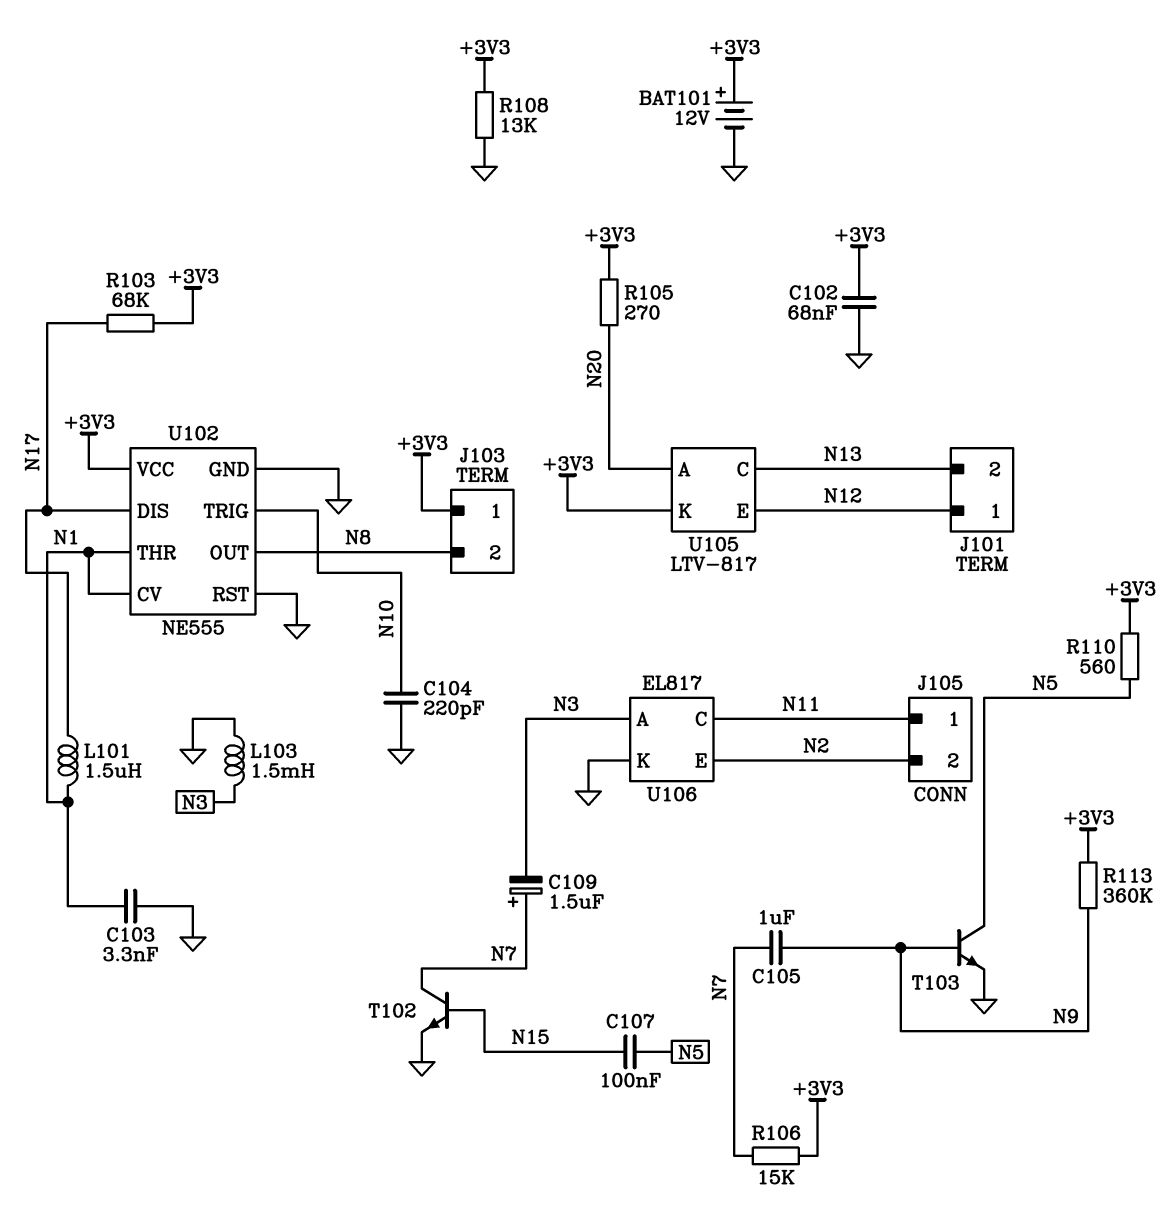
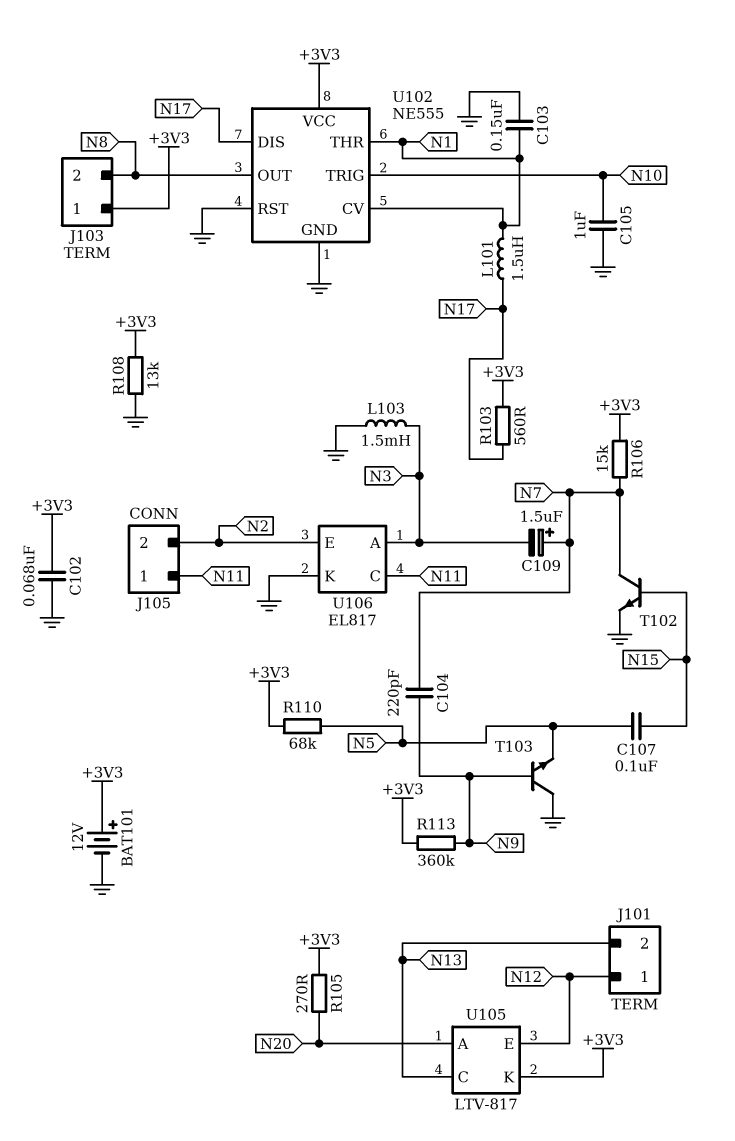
C103: 3.3nF (GND, N1) -> 150nF (GND, N1)
C104: 220pF (GND, N10) -> 220pF (N7, N9)
C105: 1uF (N7, N9) -> 1uF (GND, N10)
R103: 68k (+3V3, N17) -> 560 (+3V3, N17)
R110: 560 (+3V3, N5) -> 68k (+3V3, N5)
T103: NPN (B N9, C N5, E GND) -> NPN (B N9, C GND, E N5)

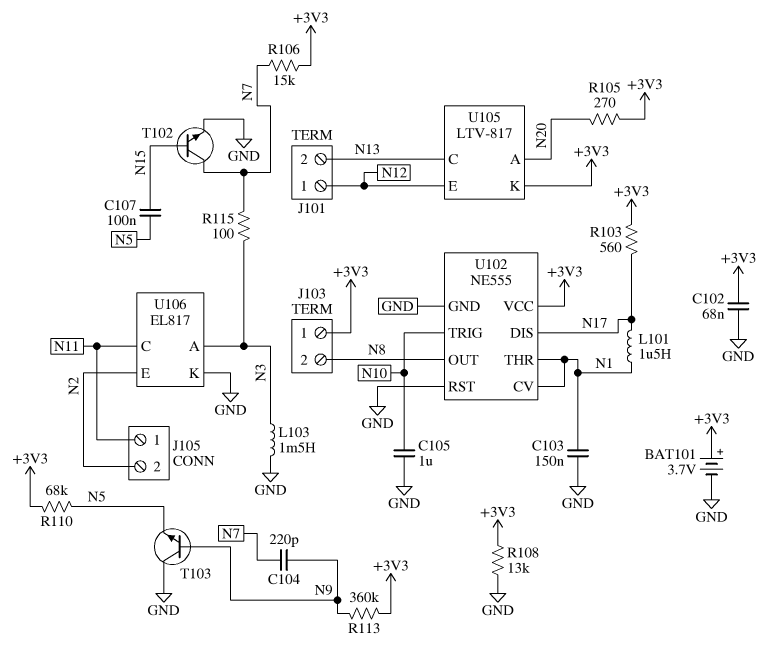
BAT101: 12V (plus +3V3, minus GND) -> 3.7V (plus +3V3, minus GND)
C109: 1.5uF (plus N7, minus N3) -> none
R115: none -> 100 (N3, N7)

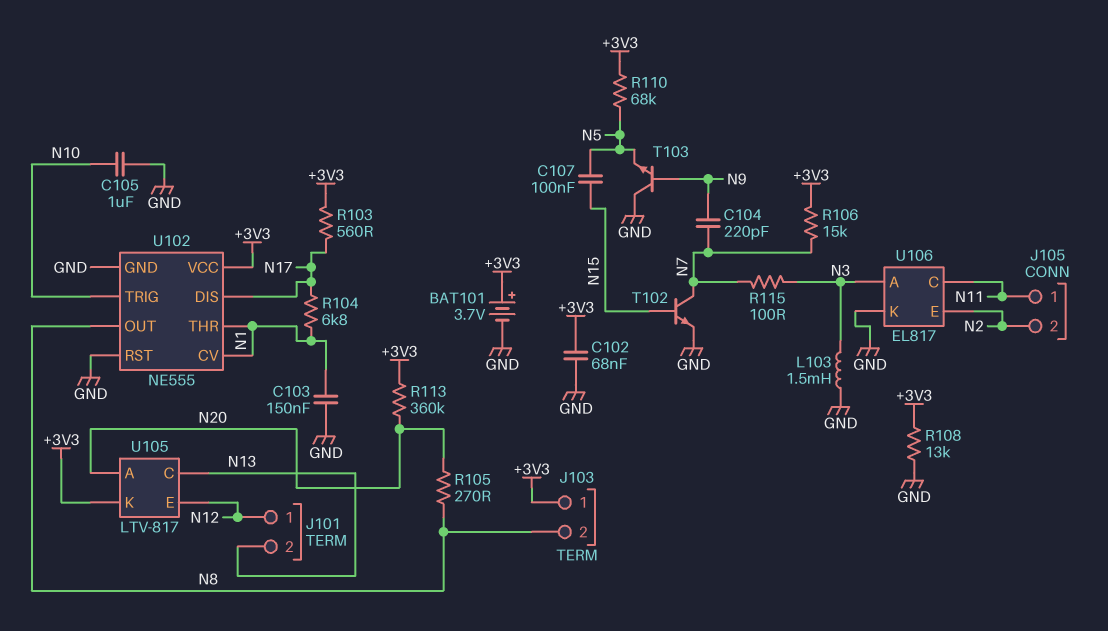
L101: 1.5uH (N1, N17) -> none
R104: none -> 6.8k (N1, N17)
R105: 270 (+3V3, N20) -> 270 (N8, N20)
R113: 360k (+3V3, N9) -> 360k (+3V3, N20)

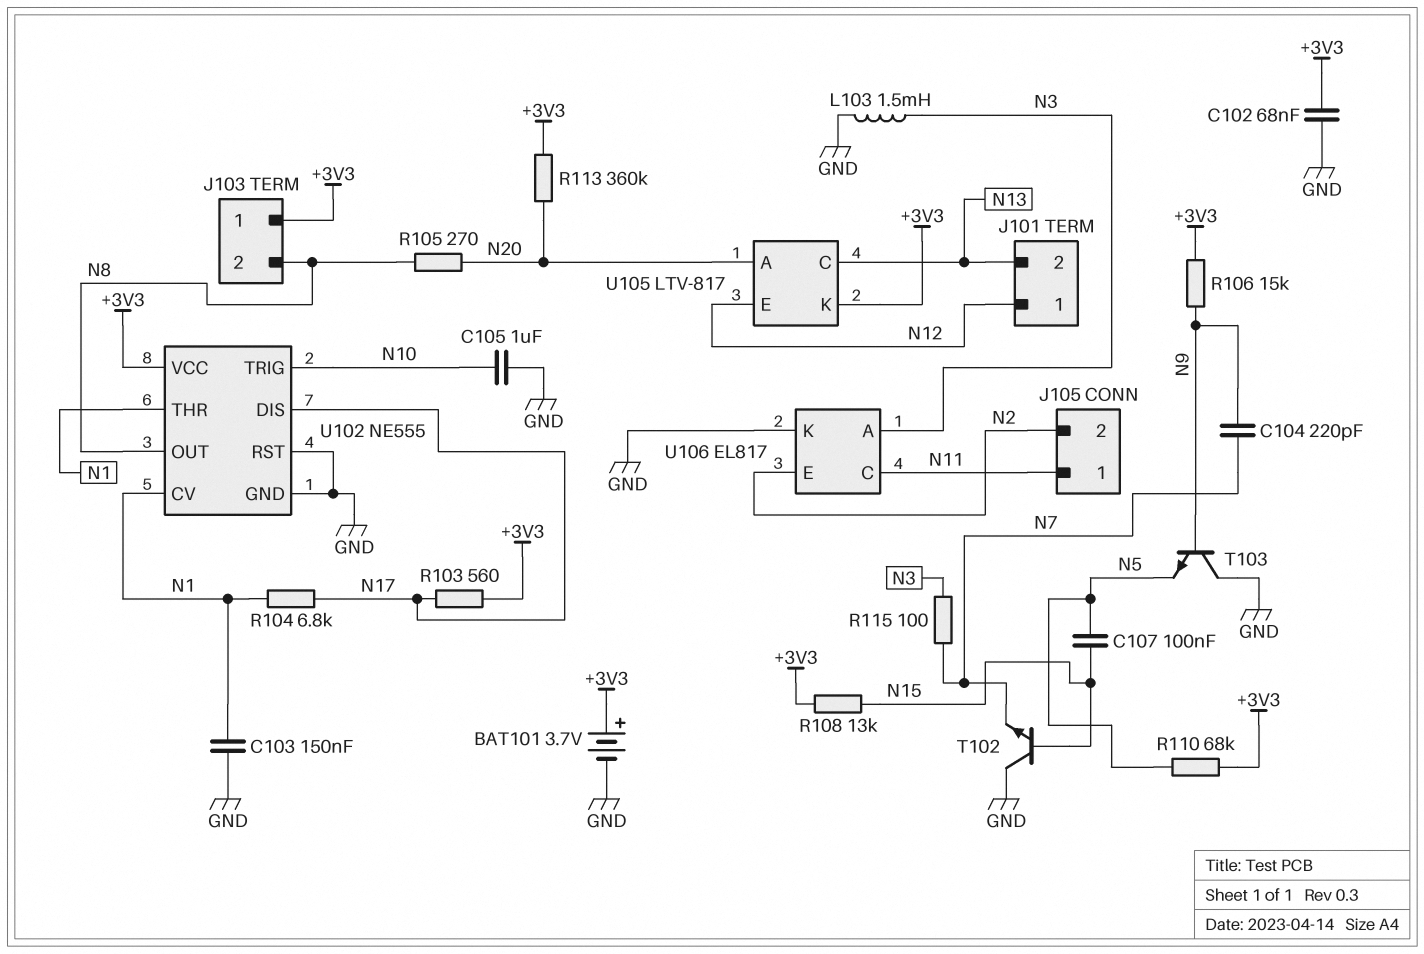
R106: 15k (+3V3, N7) -> 15k (+3V3, N9)
R108: 13k (+3V3, GND) -> 13k (+3V3, N15)
T102: NPN (B N15, C N7, E GND) -> NPN (B N15, C GND, E N7)

